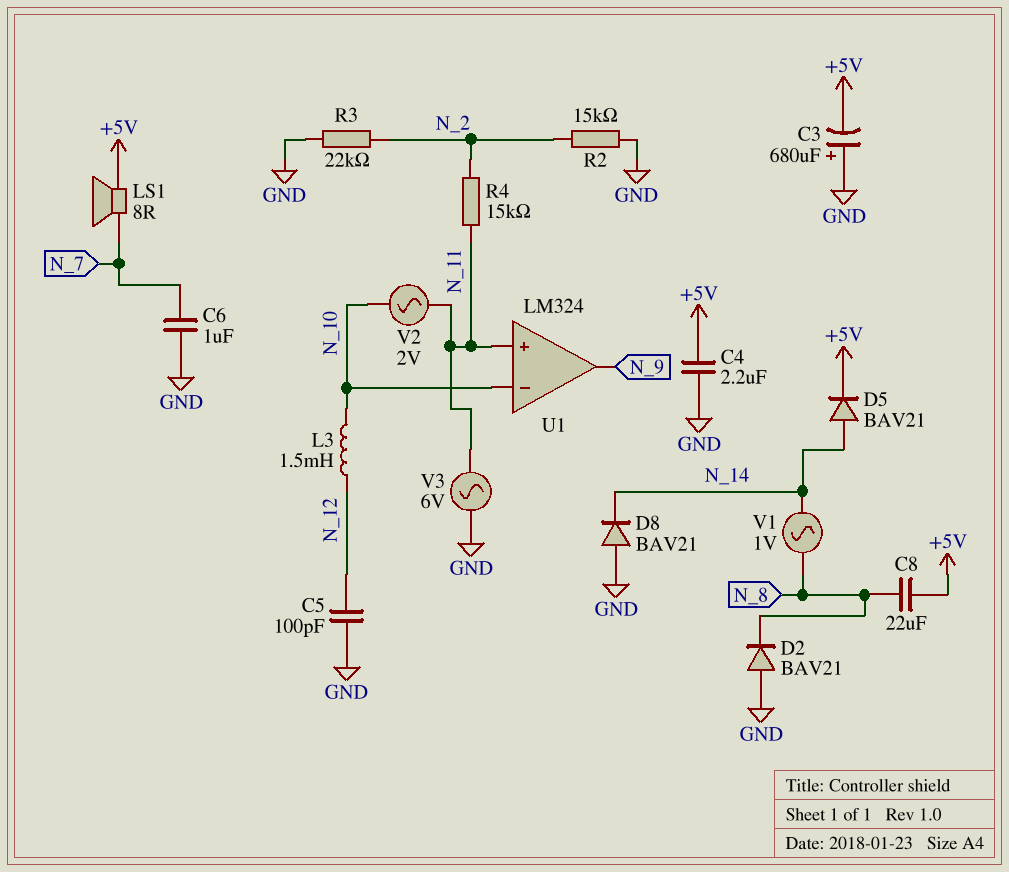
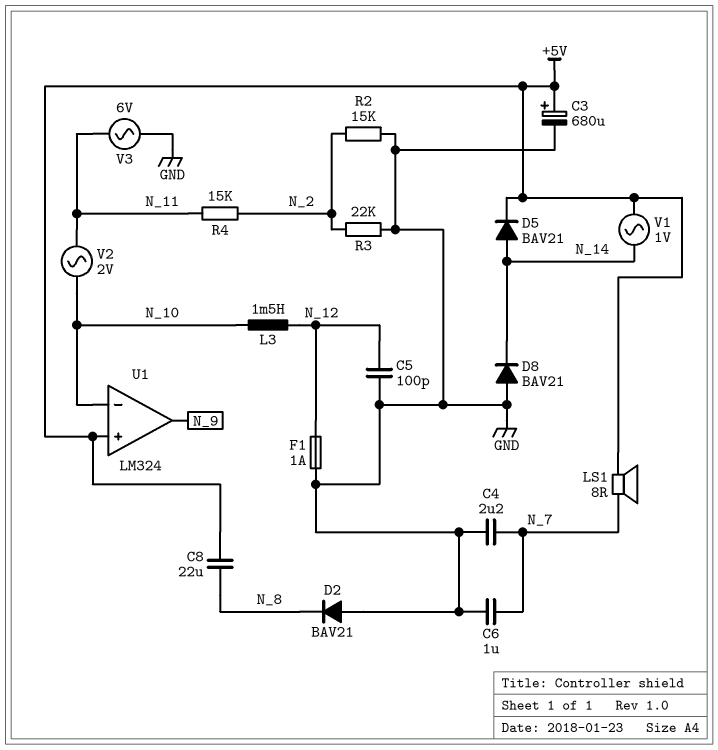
C3: 680uF (plus GND, minus +5V) -> 680uF (plus +5V, minus GND)
C4: 2.2uF (+5V, GND) -> 2.2uF (GND, N_7)
F1: none -> 1A (GND, N_12)
U1 pin in+: N_11 -> +5V
V1: AC 1V (N_8, N_14) -> AC 1V (+5V, N_14)

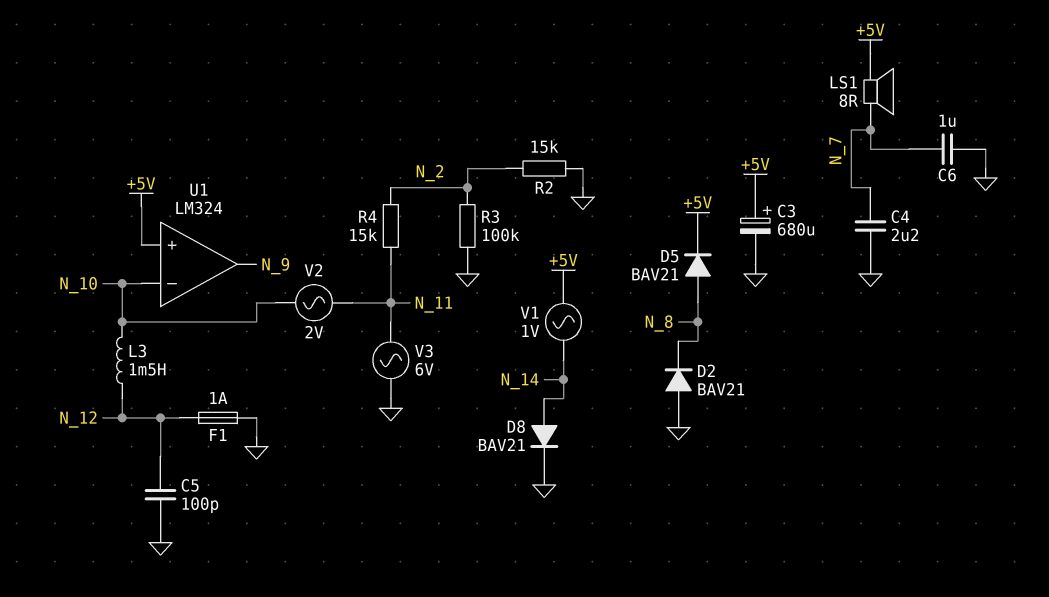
C8: 22uF (+5V, N_8) -> none
D5: diode BAV21 (A N_14, K +5V) -> diode BAV21 (A N_8, K +5V)
D8: diode BAV21 (A GND, K N_14) -> diode BAV21 (A N_14, K GND)
R3: 22k (GND, N_2) -> 100k (GND, N_2)

